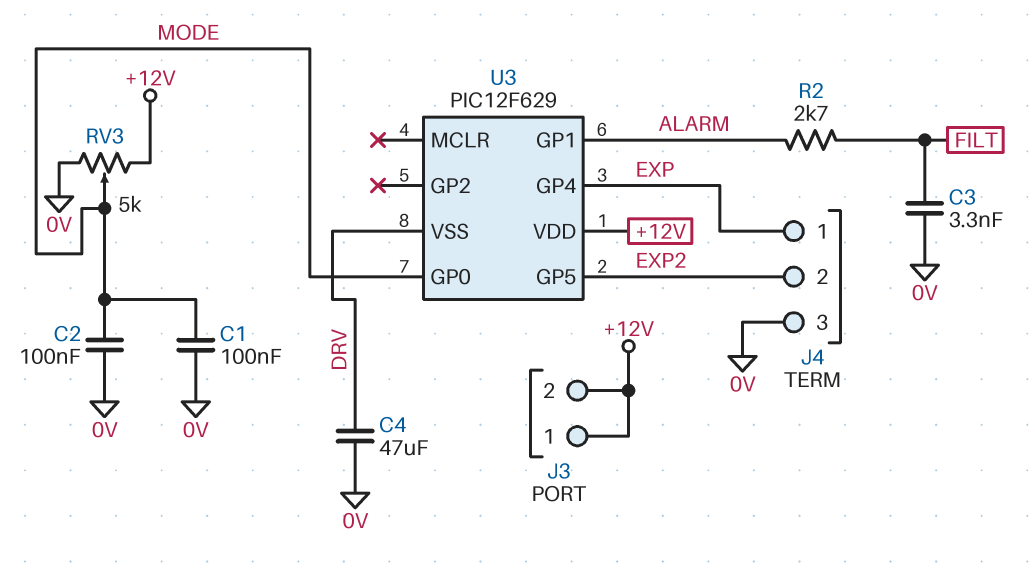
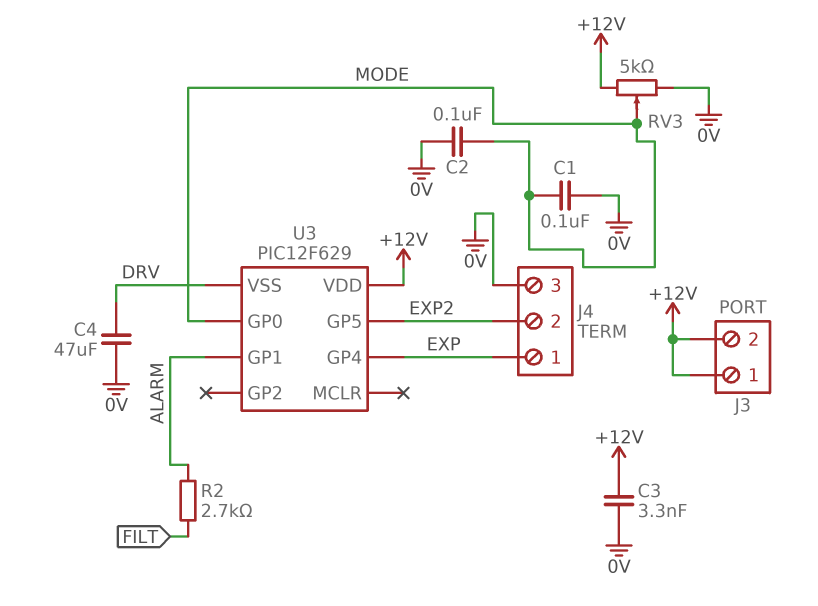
C3: 3.3nF (0V, FILT) -> 3.3nF (+12V, 0V)

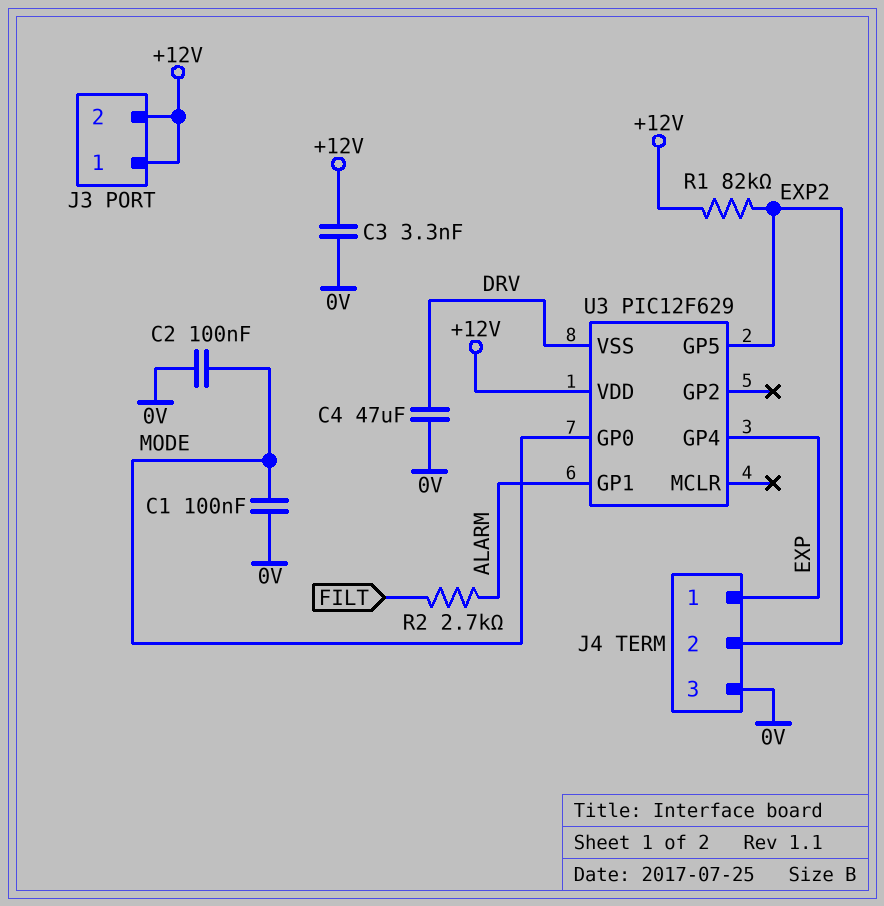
R1: none -> 82k (+12V, EXP2)
RV3: 5k (+12V, 0V, wiper MODE) -> none

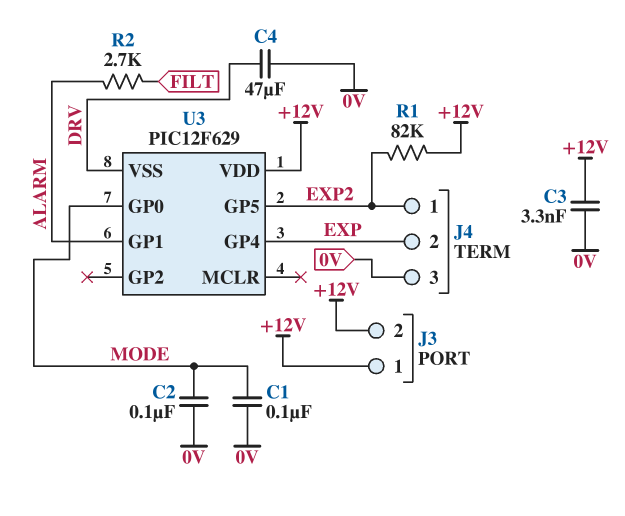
J4 pin 1: EXP -> EXP2
J4 pin 2: EXP2 -> EXP

